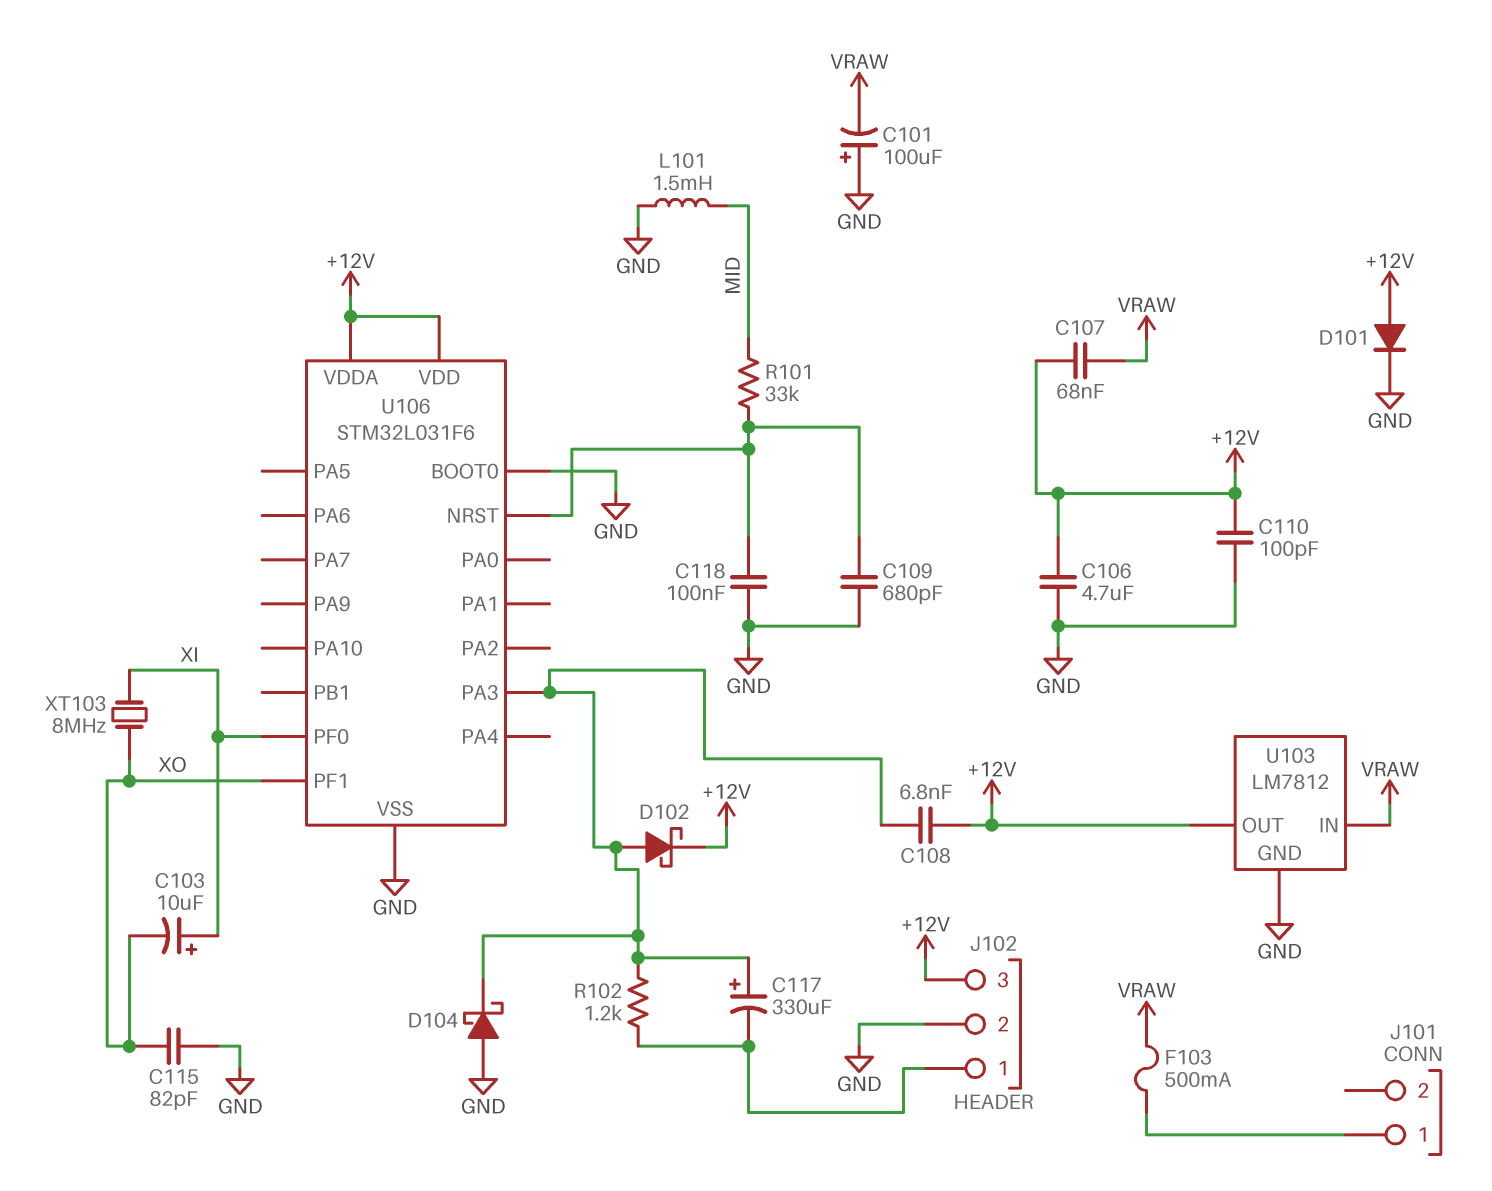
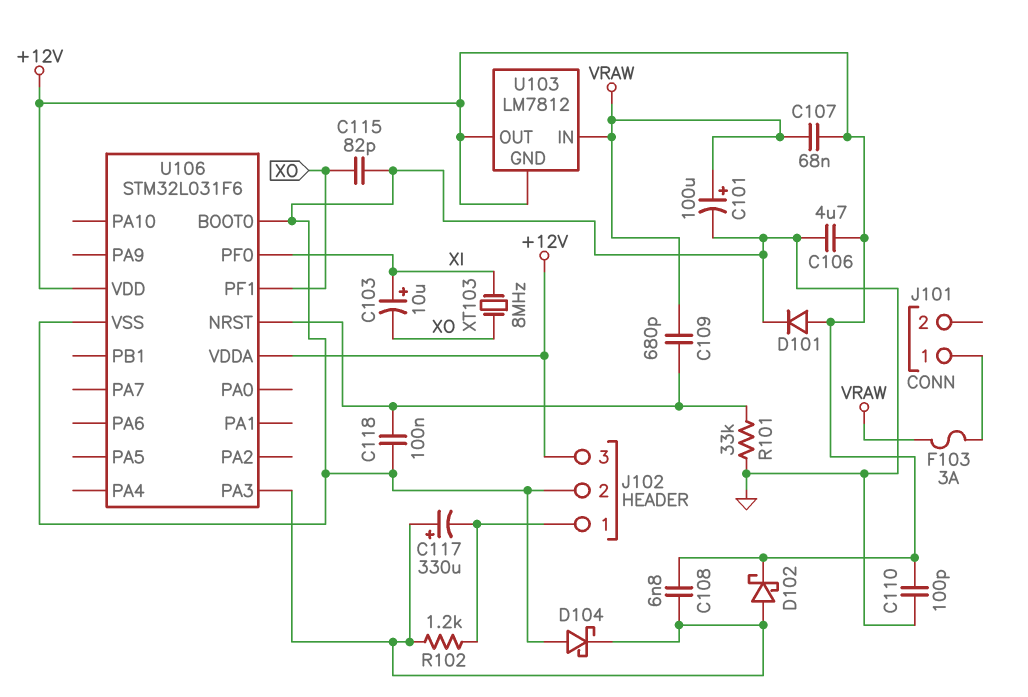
C101: 100uF (plus GND, minus VRAW) -> 100uF (plus VRAW, minus GND)
C109: 680pF (GND, U106/NRST) -> 680pF (U106/NRST, VRAW)
F103: 500mA (J101/1, VRAW) -> 3A (J101/1, VRAW)
L101: 1.5mH (GND, MID) -> none
R101: 33k (MID, U106/NRST) -> 33k (GND, U106/NRST)
U103 pin GND: GND -> +12V

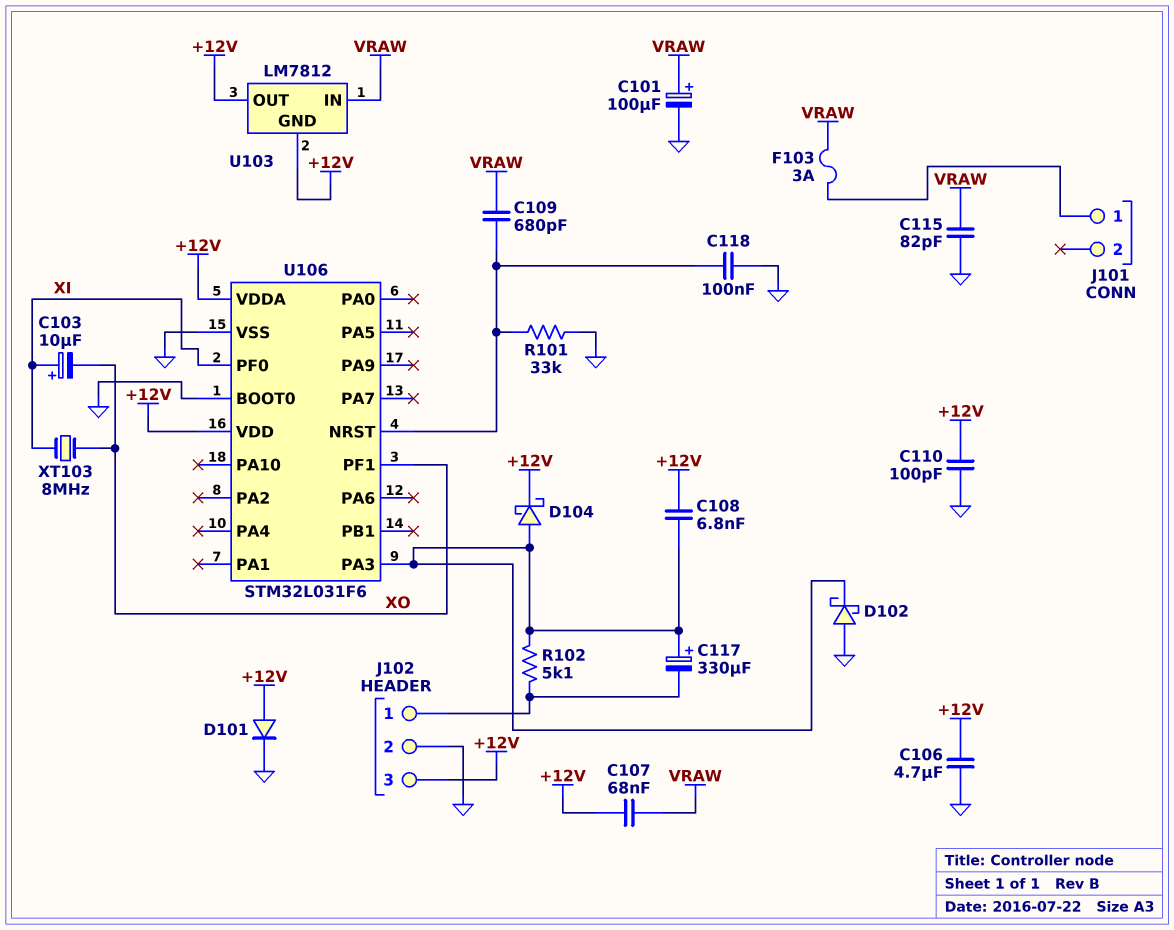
C115: 82pF (GND, XO) -> 82pF (GND, VRAW)
D102: schottky (A U106/PA3, K +12V) -> schottky (A GND, K U106/PA3)
D104: schottky (A GND, K U106/PA3) -> schottky (A U106/PA3, K +12V)
R102: 1.2k (J102/1, U106/PA3) -> 5.1k (J102/1, U106/PA3)

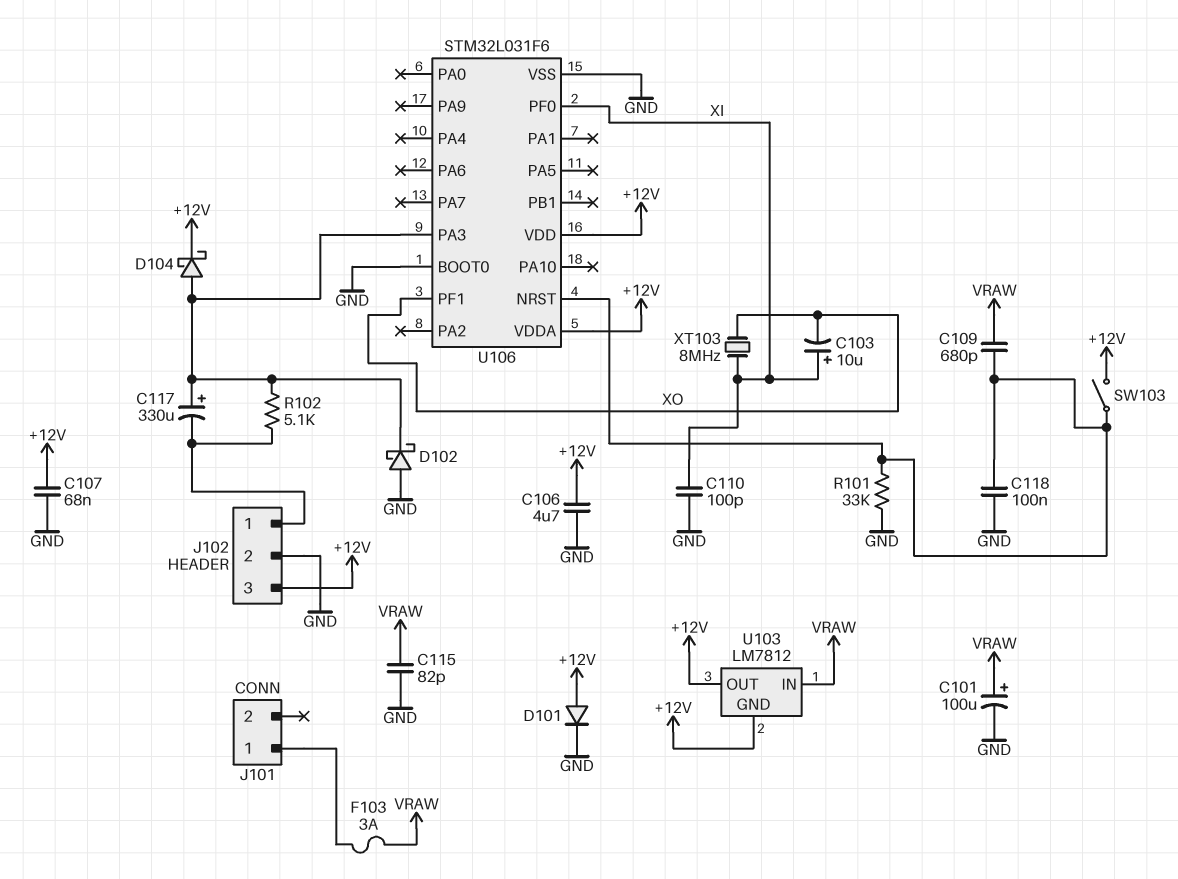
C107: 68nF (+12V, VRAW) -> 68nF (+12V, GND)
C108: 6.8nF (+12V, U106/PA3) -> none
C110: 100pF (+12V, GND) -> 100pF (GND, XI)
SW103: none -> switch (+12V, U106/NRST)

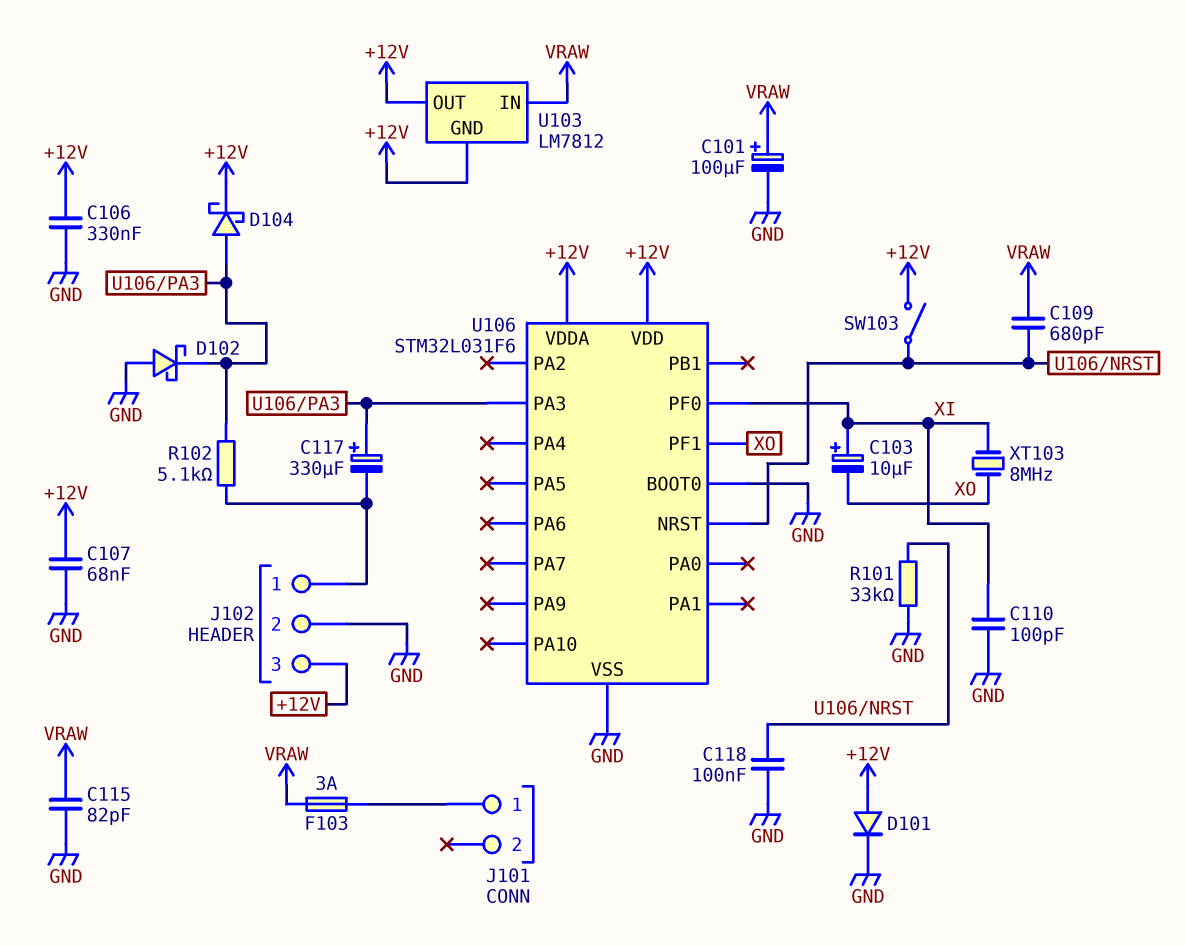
C106: 4.7uF (+12V, GND) -> 330nF (+12V, GND)

